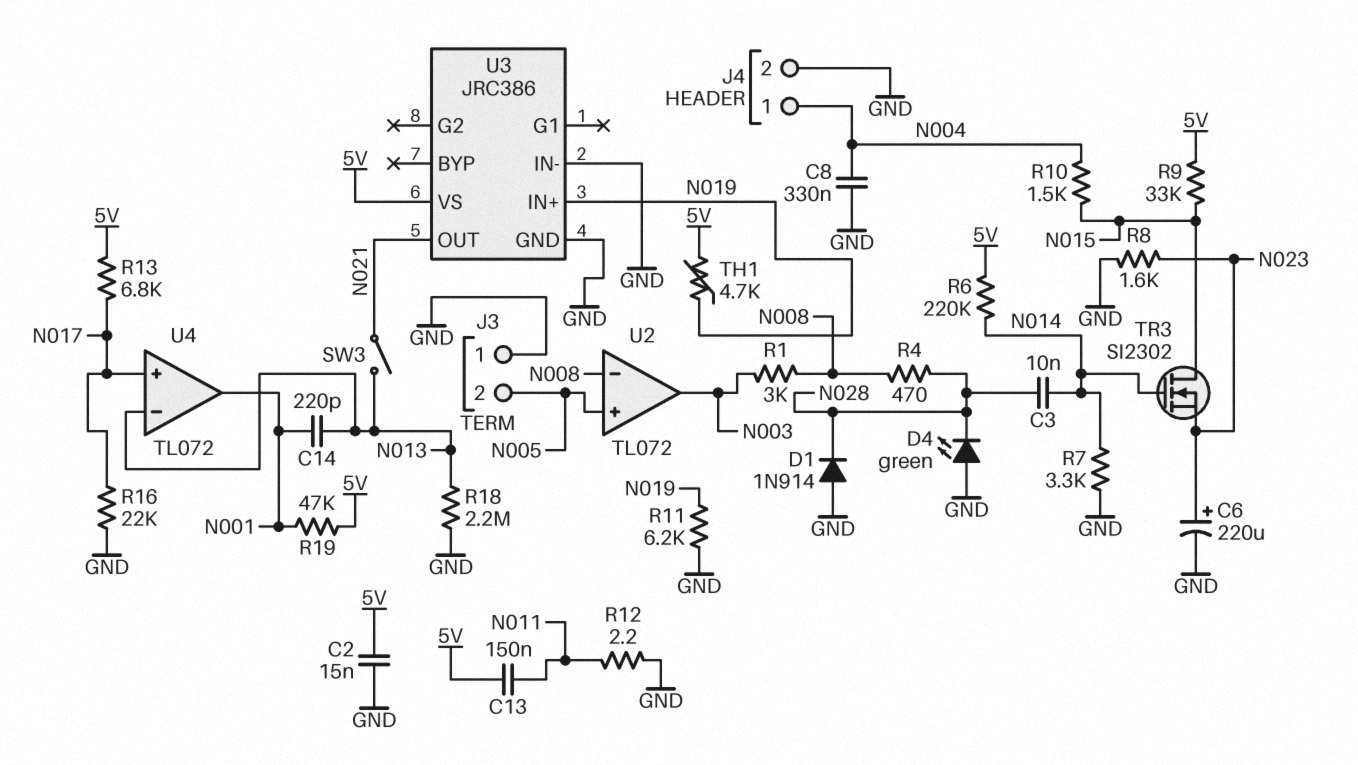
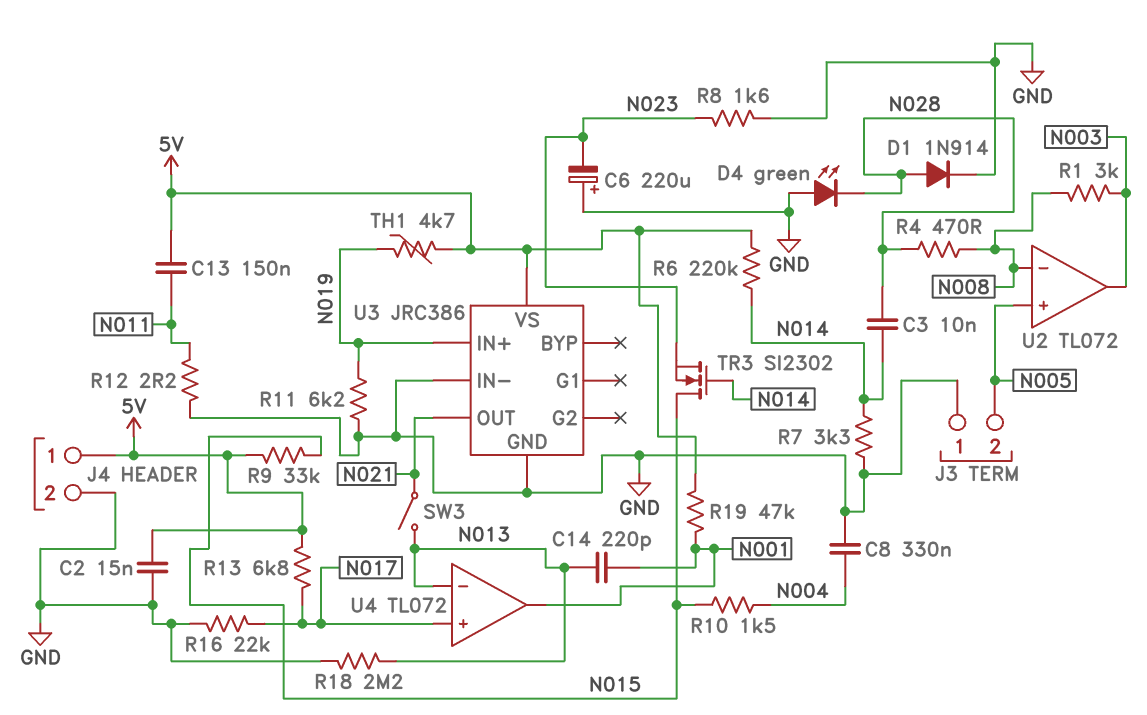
C6: 220uF (plus N023, minus GND) -> 220uF (plus GND, minus N023)
D1: diode 1N914 (A GND, K N028) -> diode 1N914 (A N028, K GND)
J4 pin 1: N004 -> 5V

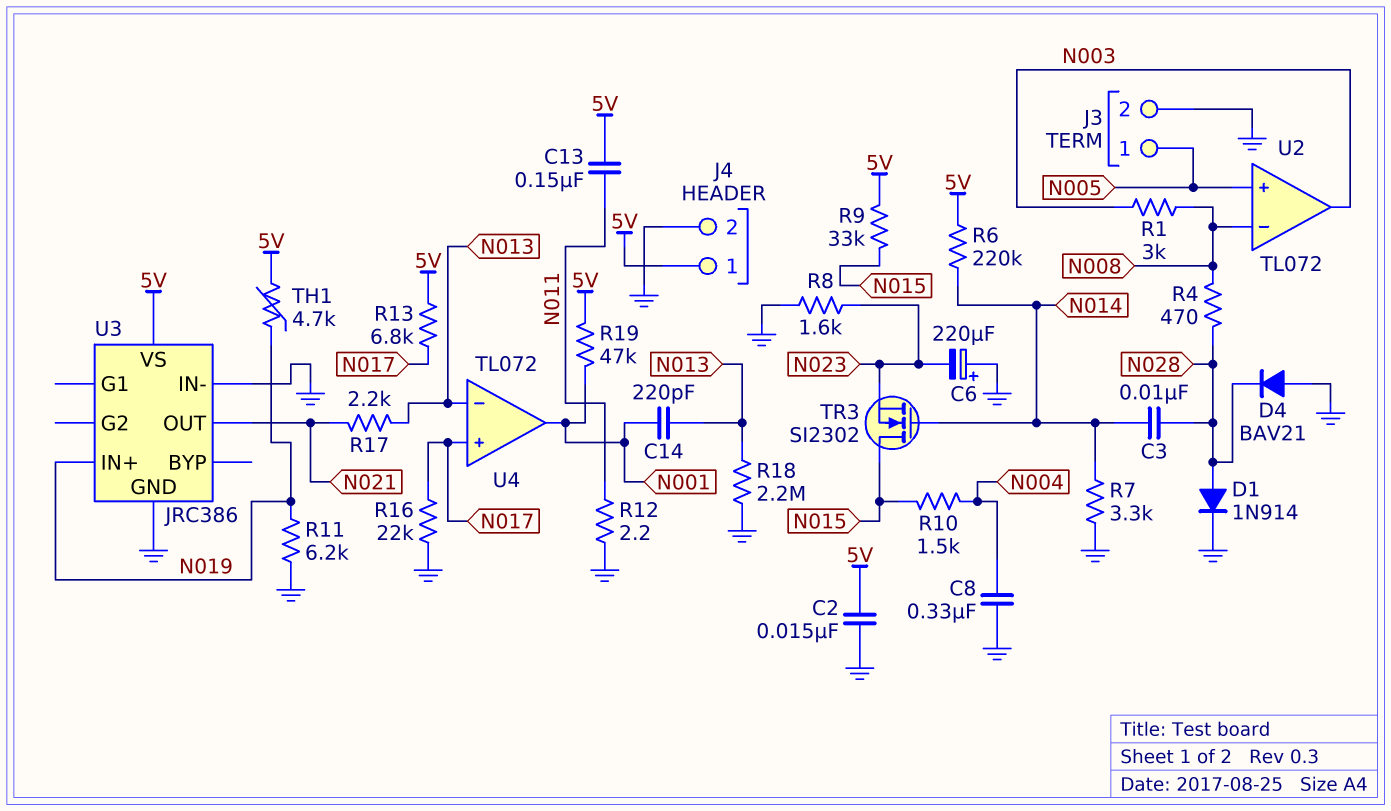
D4: LED green (A GND, K N028) -> diode BAV21 (A GND, K N028)
J3 pin 1: GND -> N005
J3 pin 2: N005 -> GND
R17: none -> 2.2k (N013, N021)
SW3: switch (N013, N021) -> none

